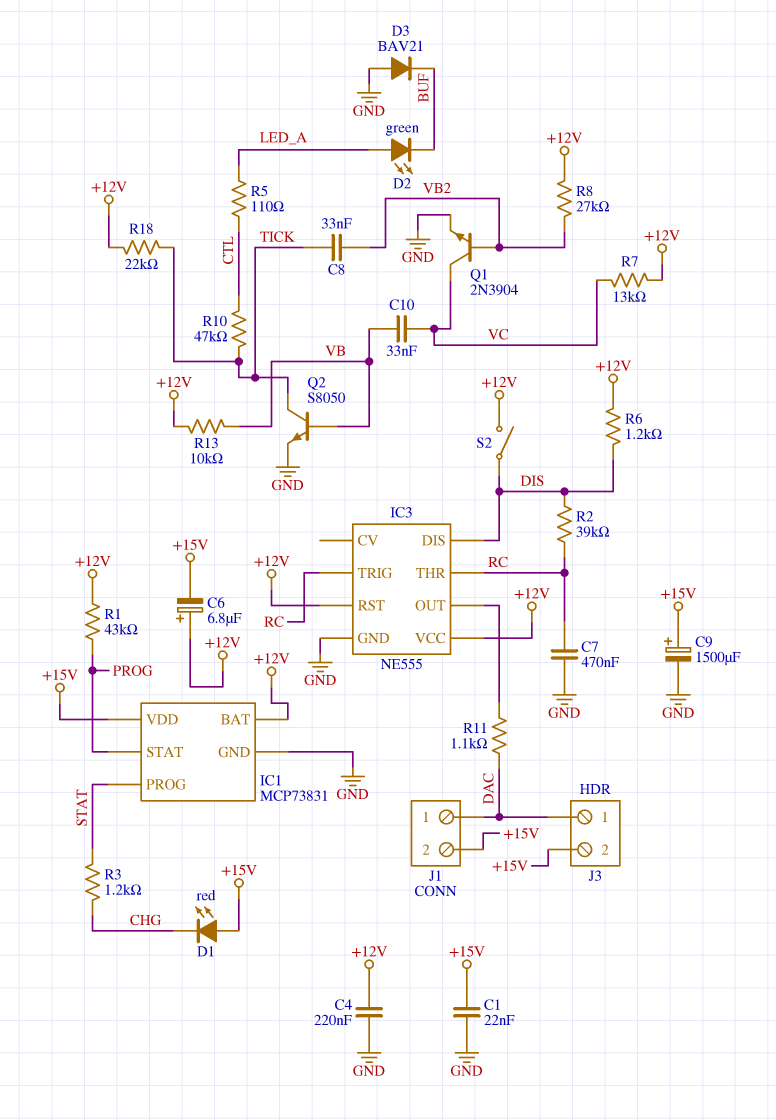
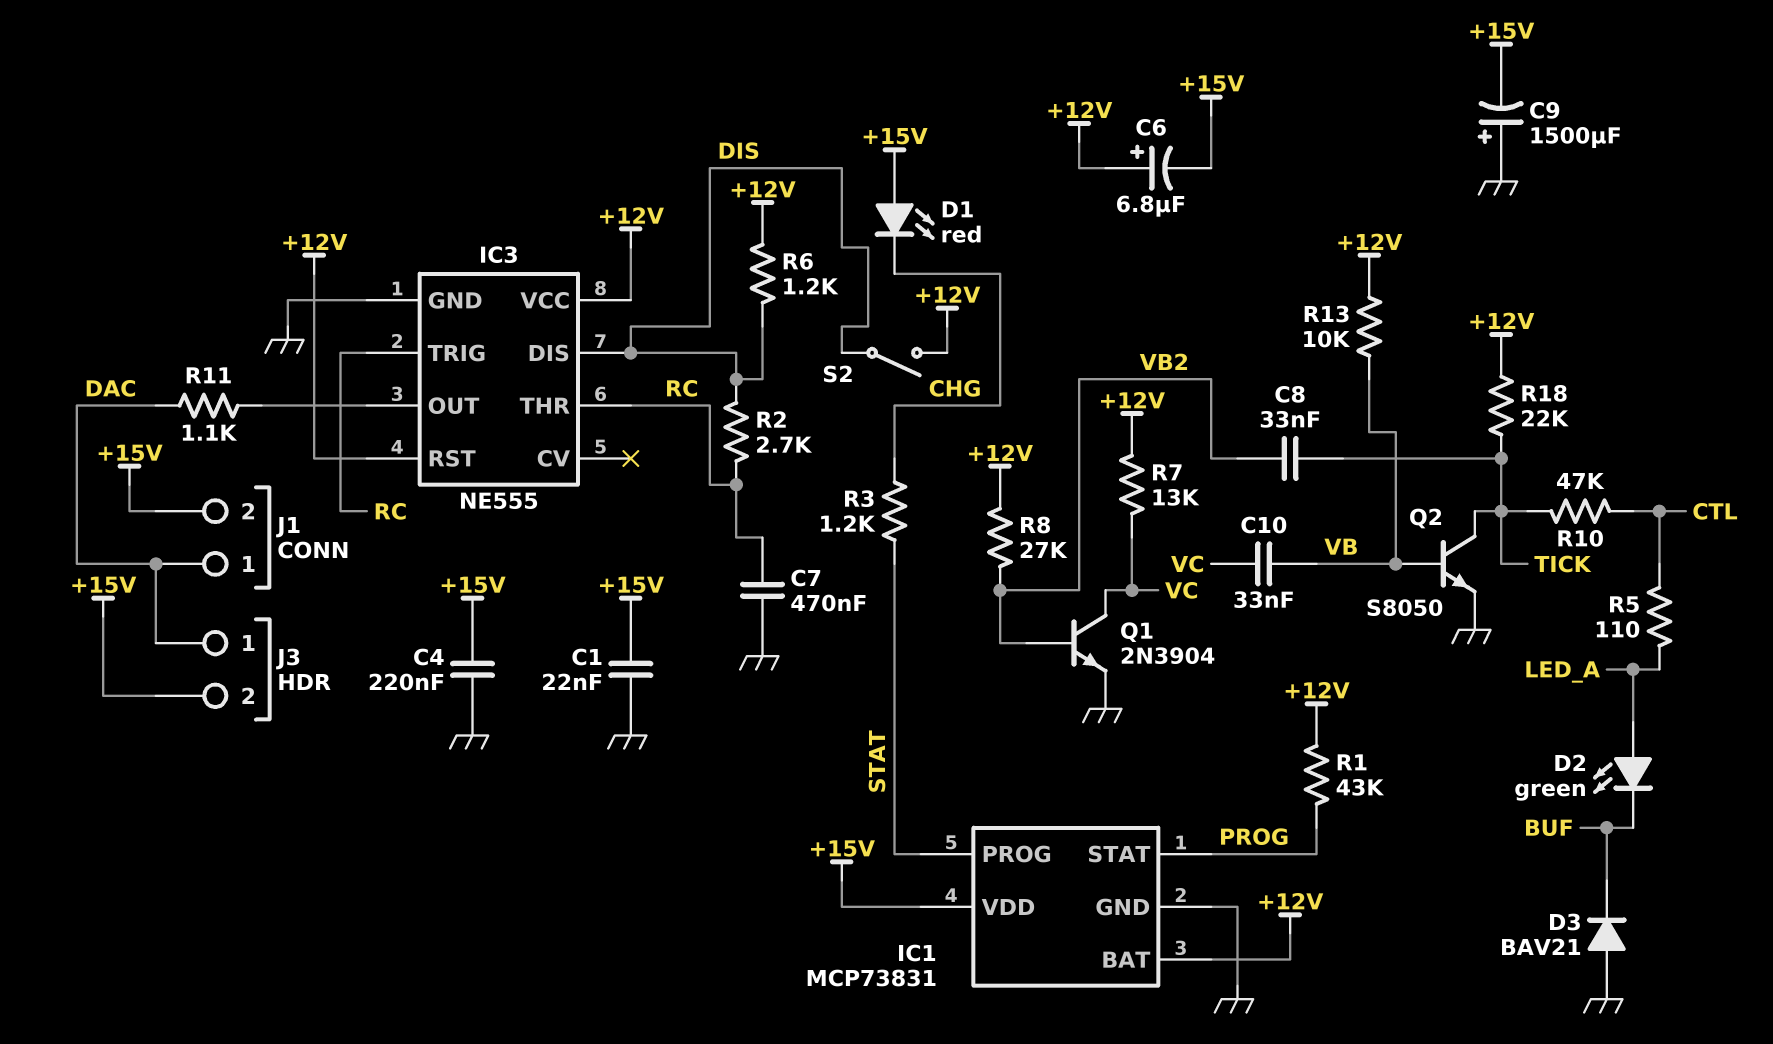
C4: 220nF (+12V, GND) -> 220nF (+15V, GND)
C9: 1500uF (plus +15V, minus GND) -> 1500uF (plus GND, minus +15V)
R2: 39k (DIS, RC) -> 2.7k (DIS, RC)

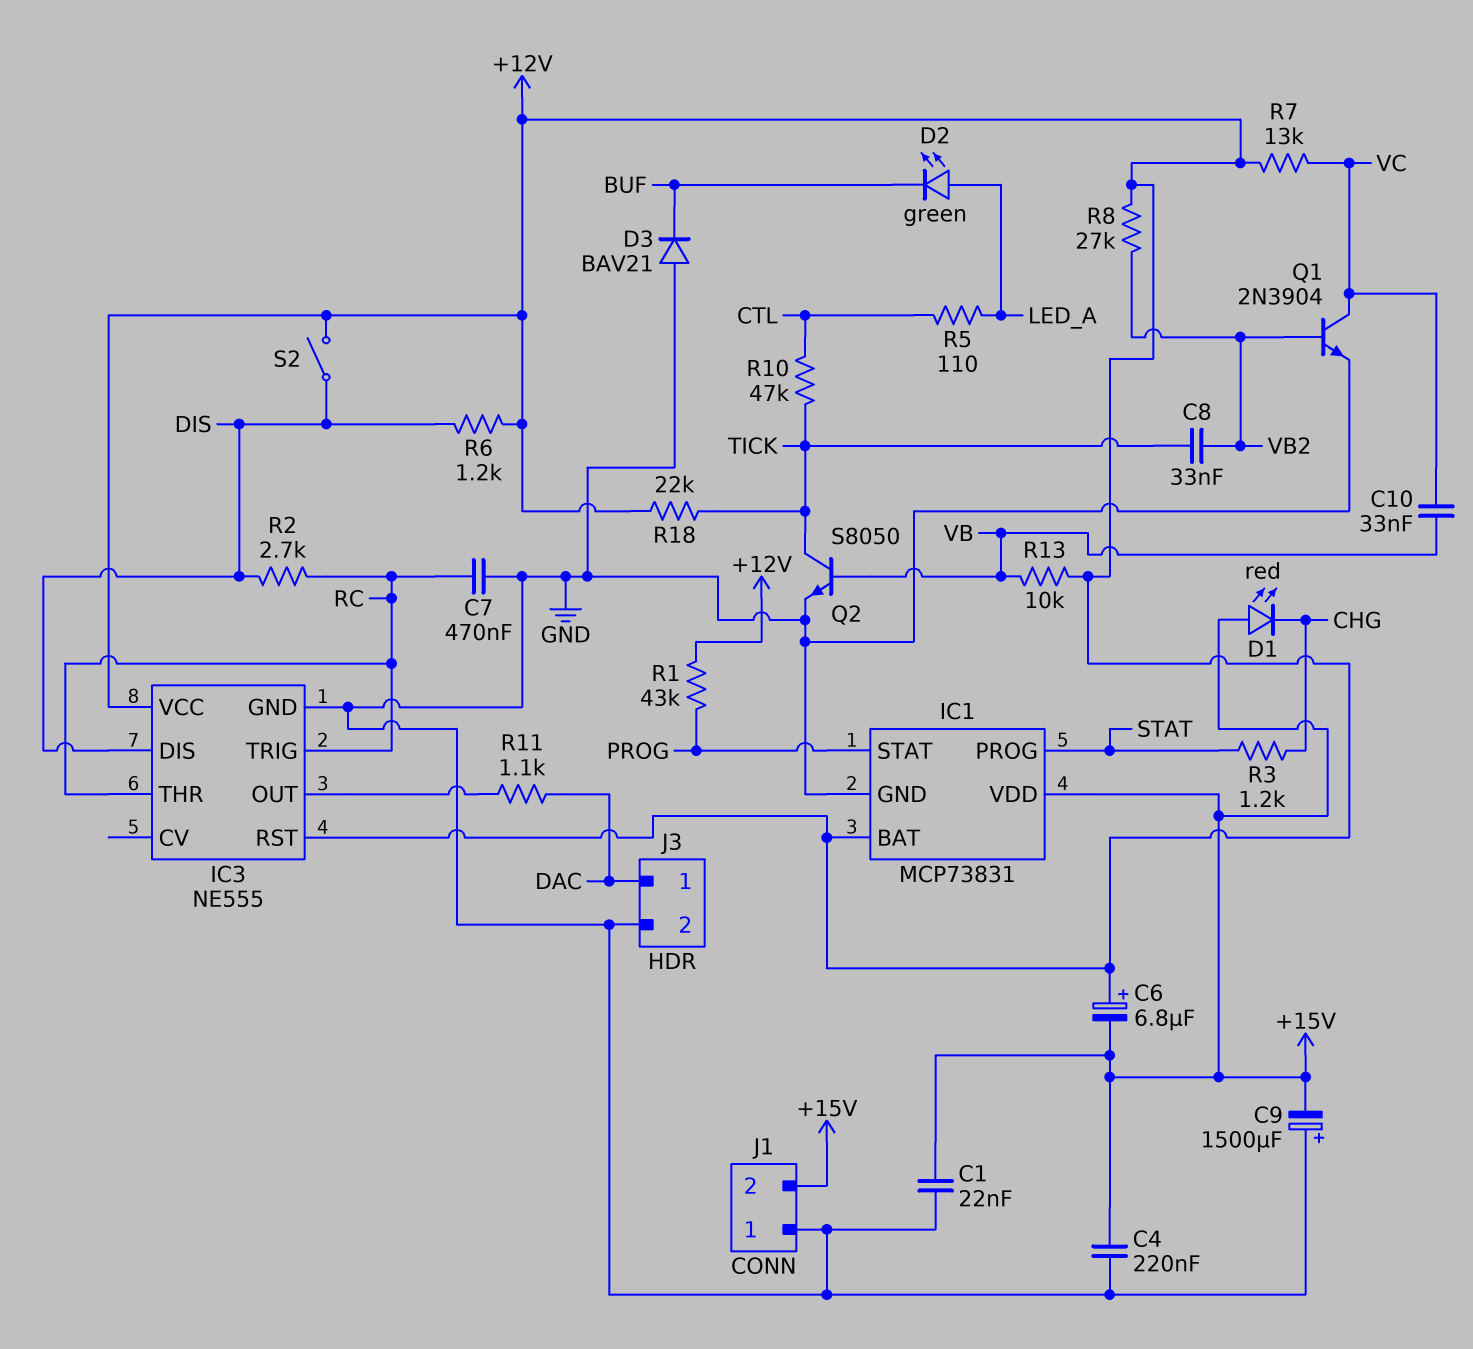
J1 pin 1: DAC -> GND
J3 pin 2: +15V -> GND

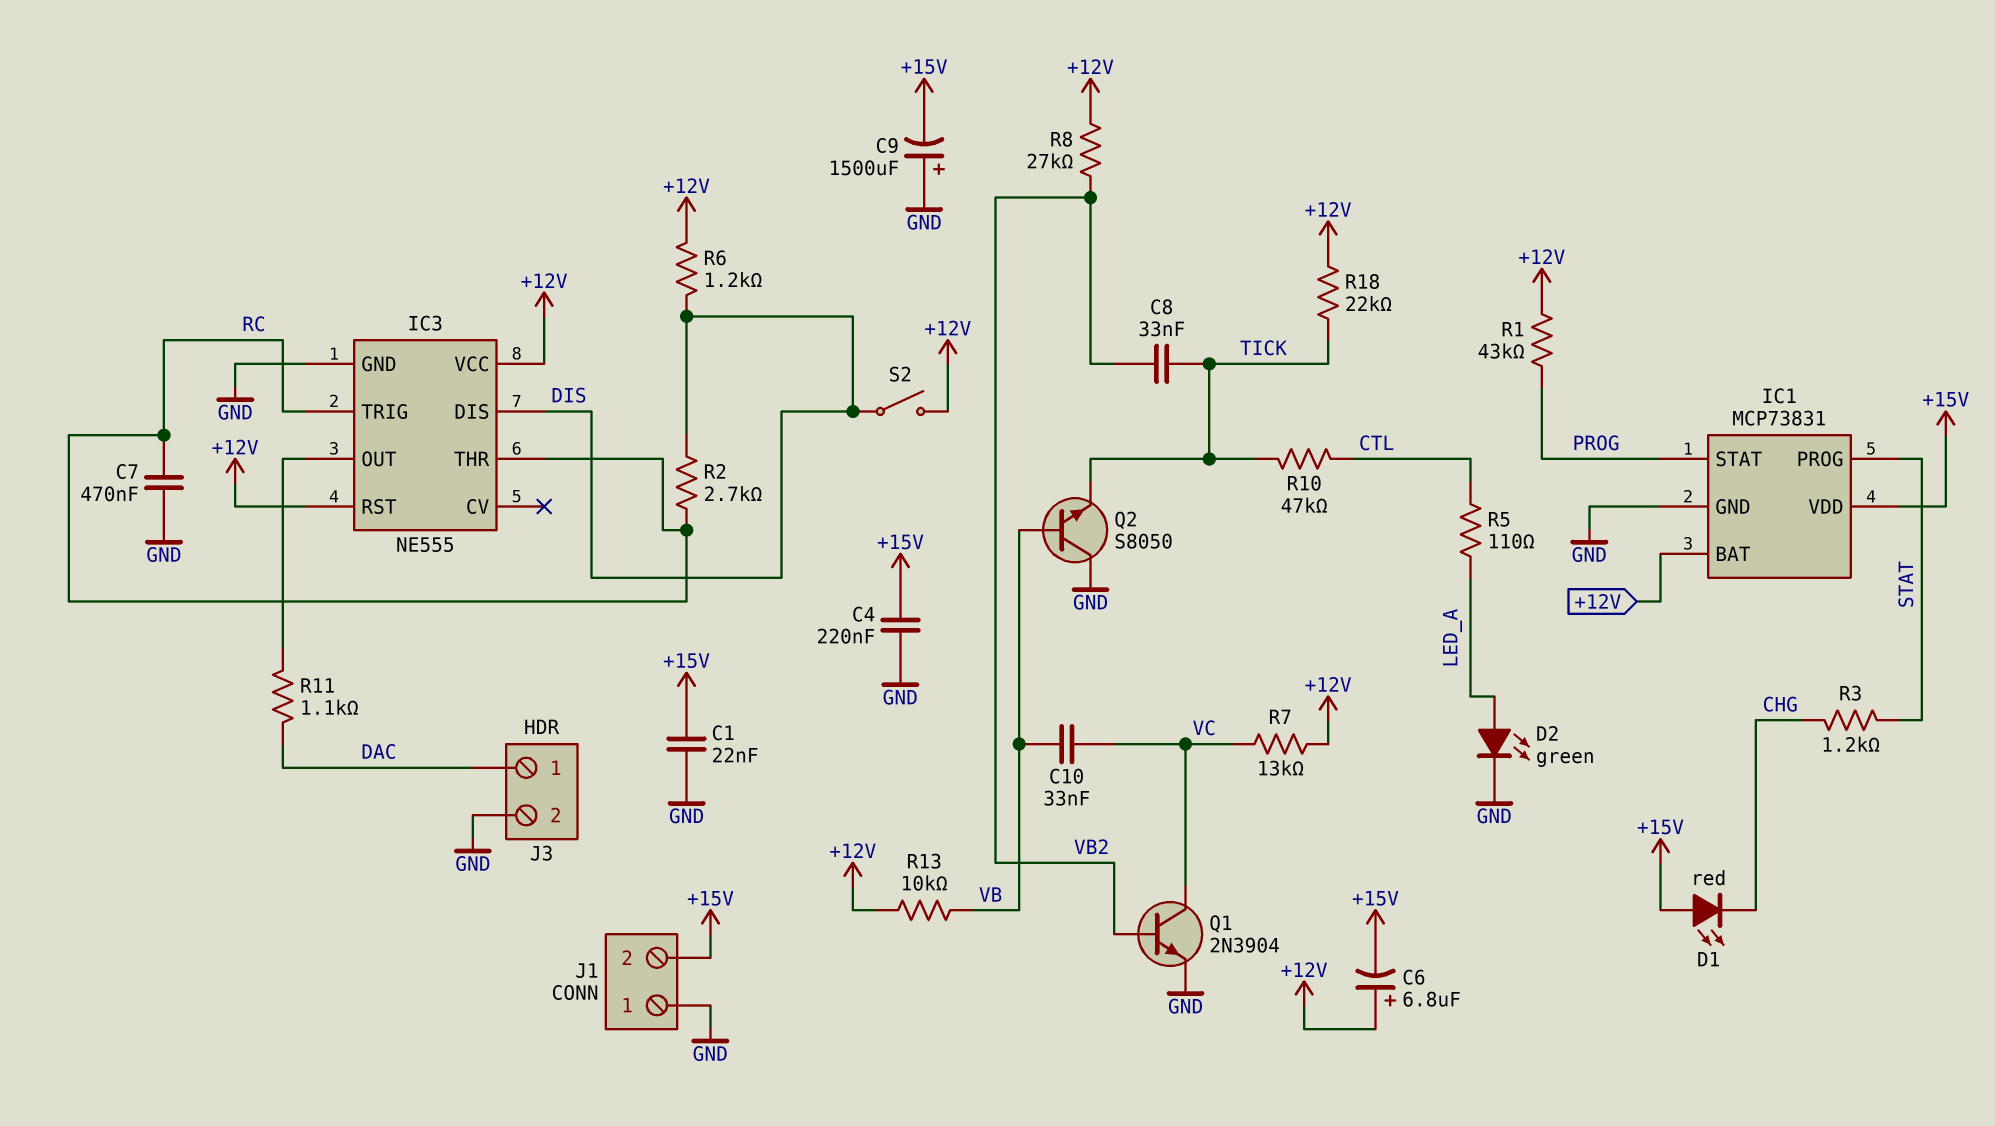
D2: LED green (A LED_A, K BUF) -> LED green (A LED_A, K GND)
D3: diode BAV21 (A GND, K BUF) -> none
Q2: NPN S8050 (B VB, C TICK, E GND) -> NPN S8050 (B VB, C GND, E TICK)

